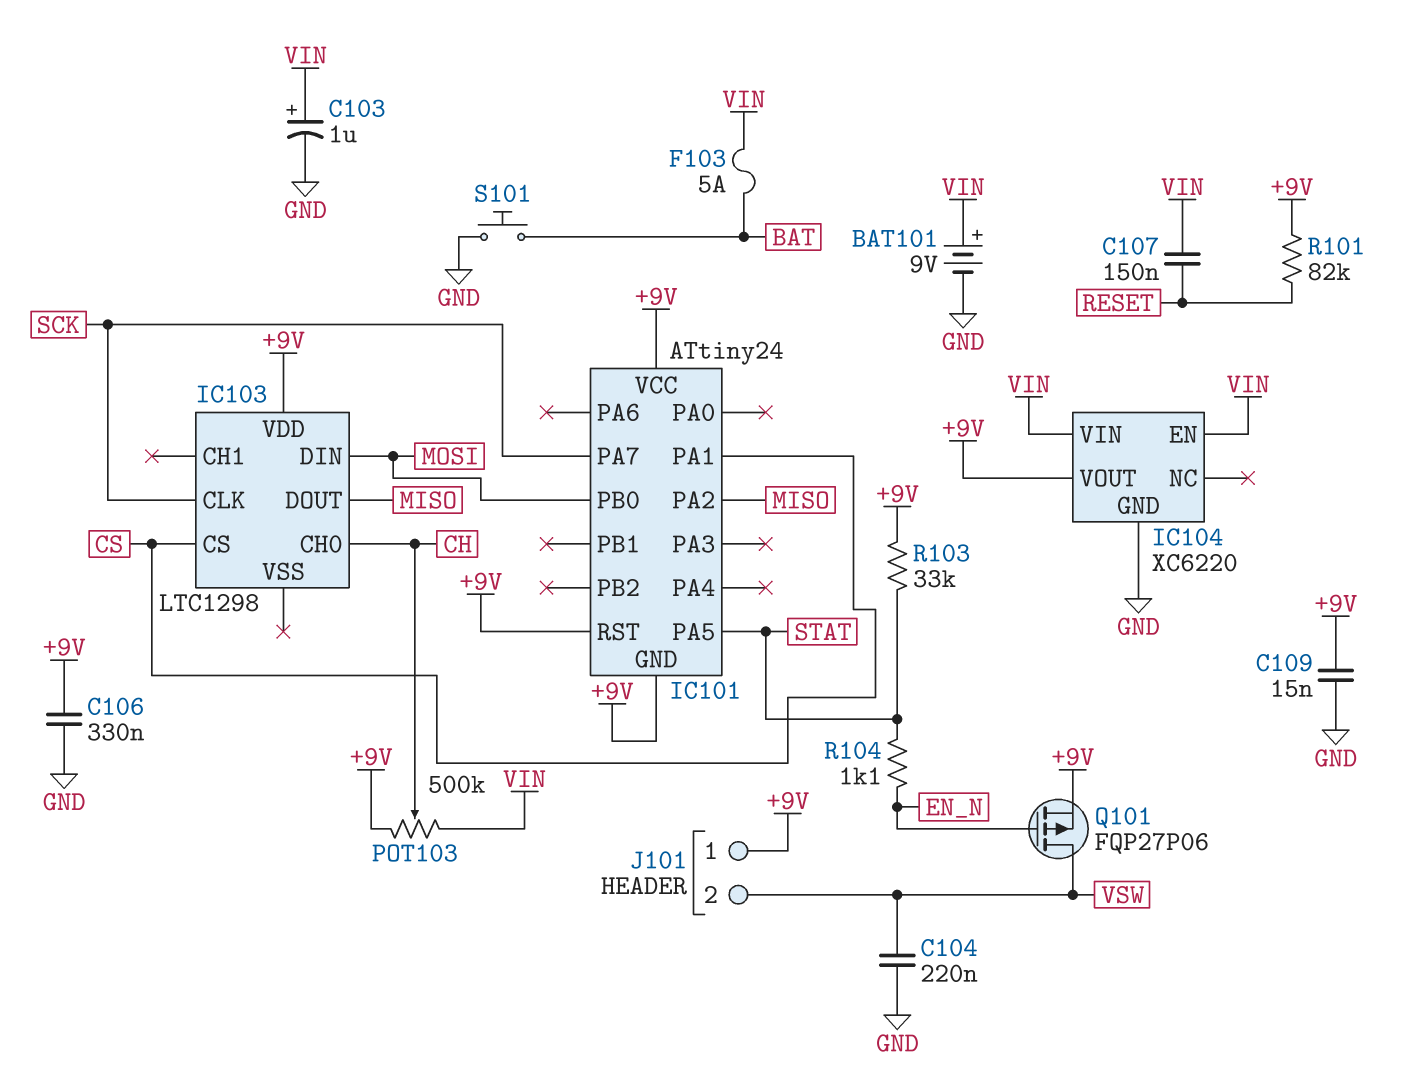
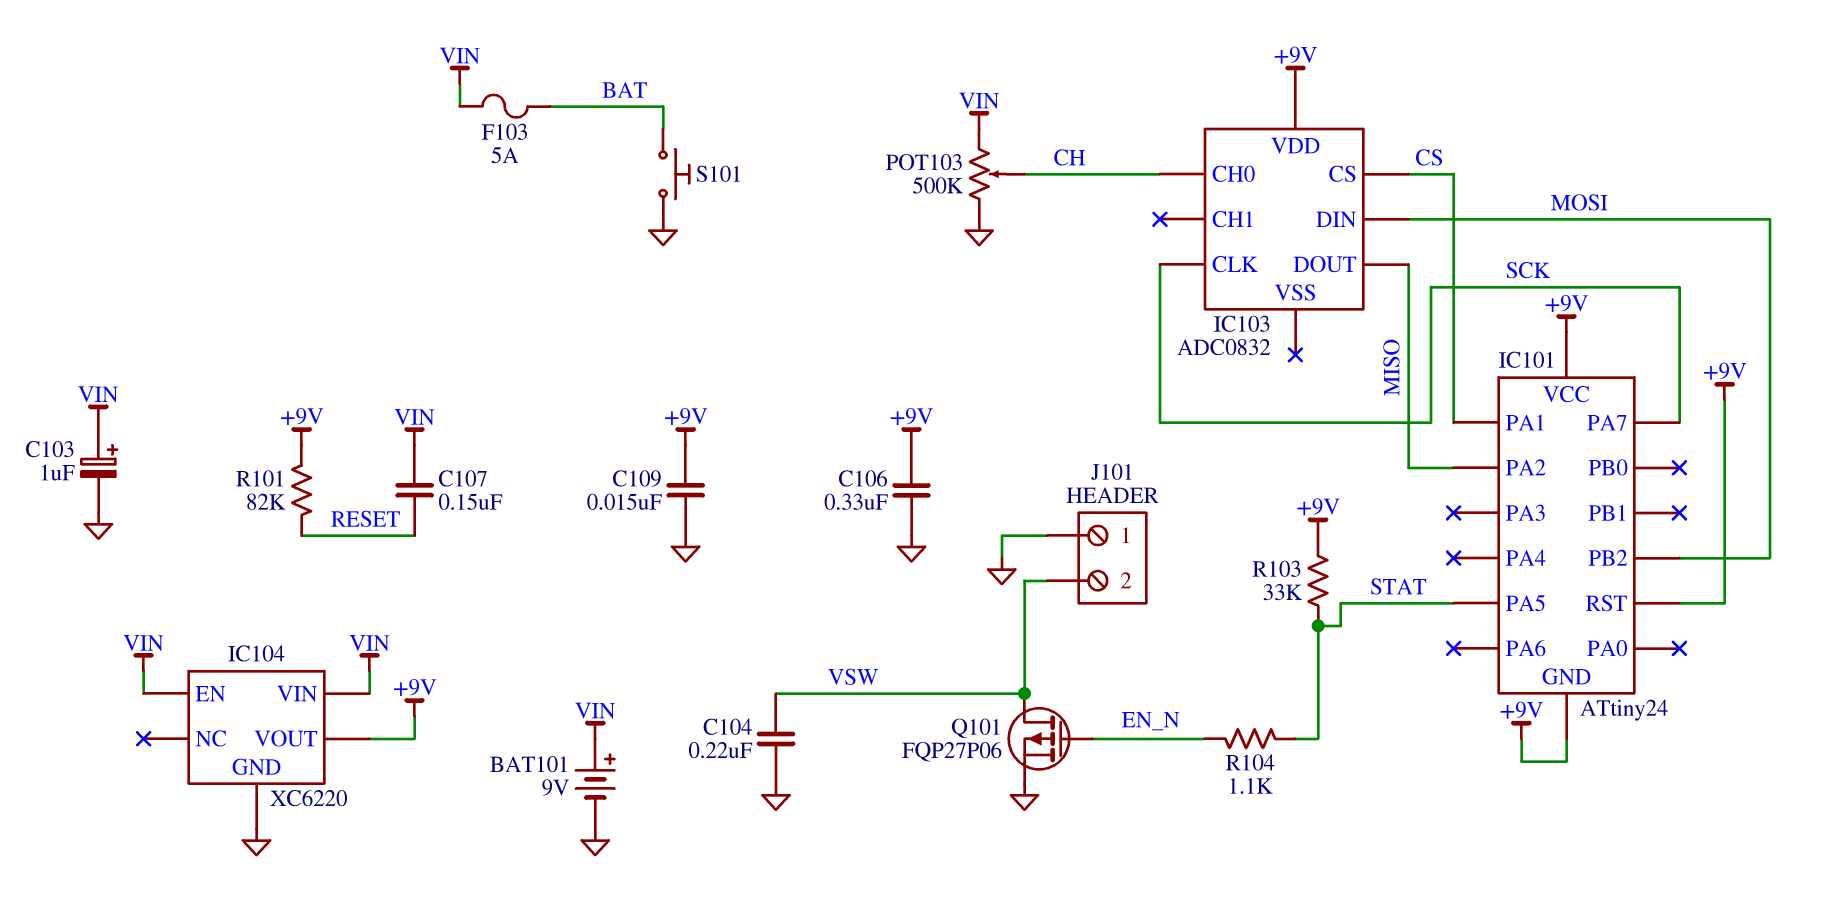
IC101 pin PB0: MOSI -> none
IC101 pin PB2: none -> MOSI
IC103: LTC1298 -> ADC0832
J101 pin 1: +9V -> GND
POT103: 500k (+9V, VIN, wiper CH) -> 500k (GND, VIN, wiper CH)
Q101: PMOS FQP27P06 (G EN_N, D VSW, S +9V) -> PMOS FQP27P06 (G EN_N, D VSW, S GND)

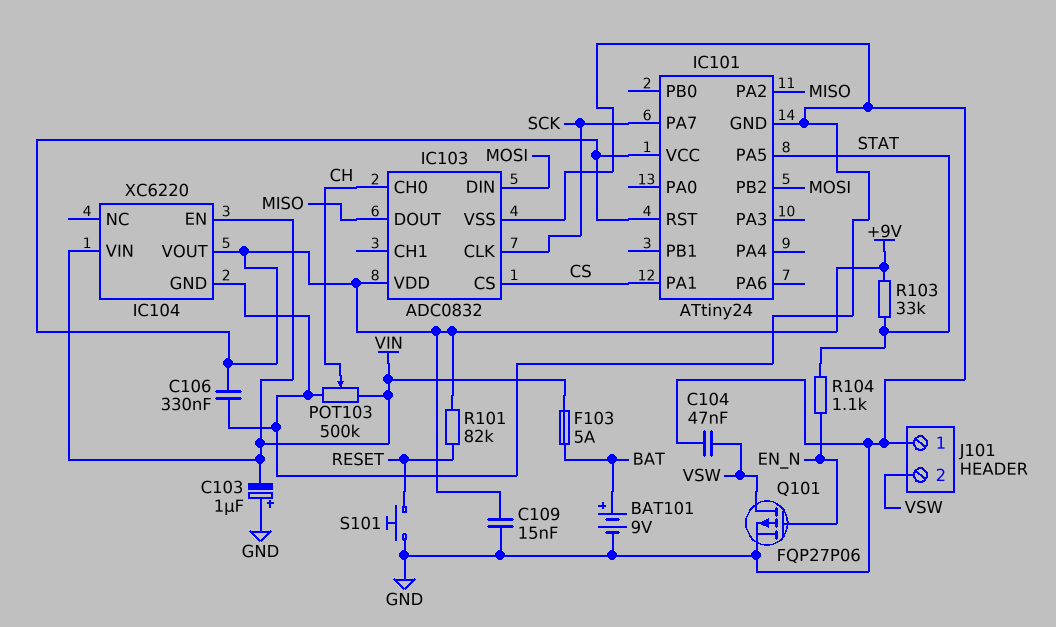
BAT101: 9V (plus VIN, minus GND) -> 9V (plus BAT, minus GND)
C103: 1uF (plus VIN, minus GND) -> 1uF (plus GND, minus VIN)
C104: 220nF (GND, VSW) -> 47nF (GND, VSW)
C107: 150nF (RESET, VIN) -> none
IC101 pin GND: +9V -> GND
IC103 pin VSS: none -> GND
S101: button (BAT, GND) -> button (GND, RESET)

